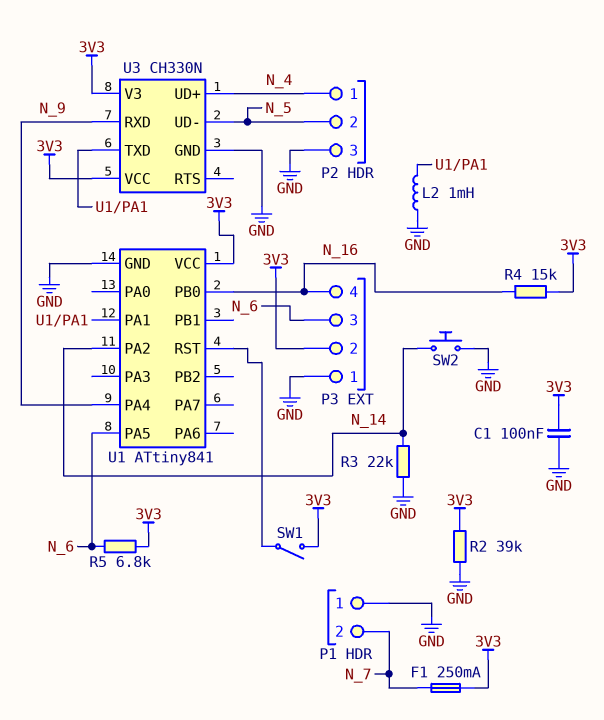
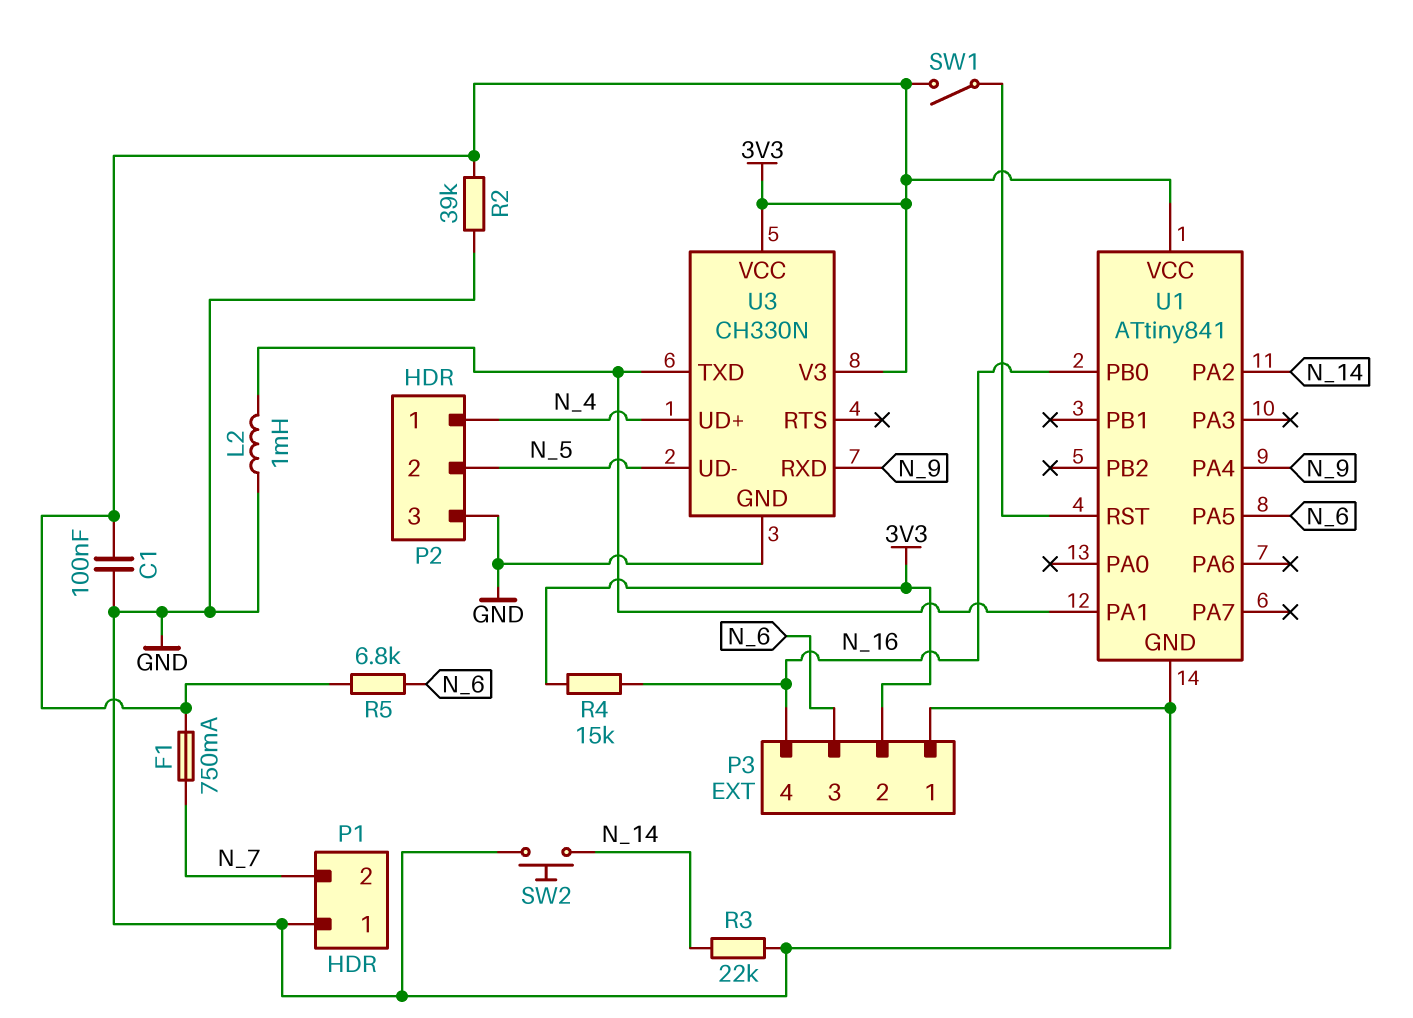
F1: 250mA (3V3, N_7) -> 750mA (3V3, N_7)

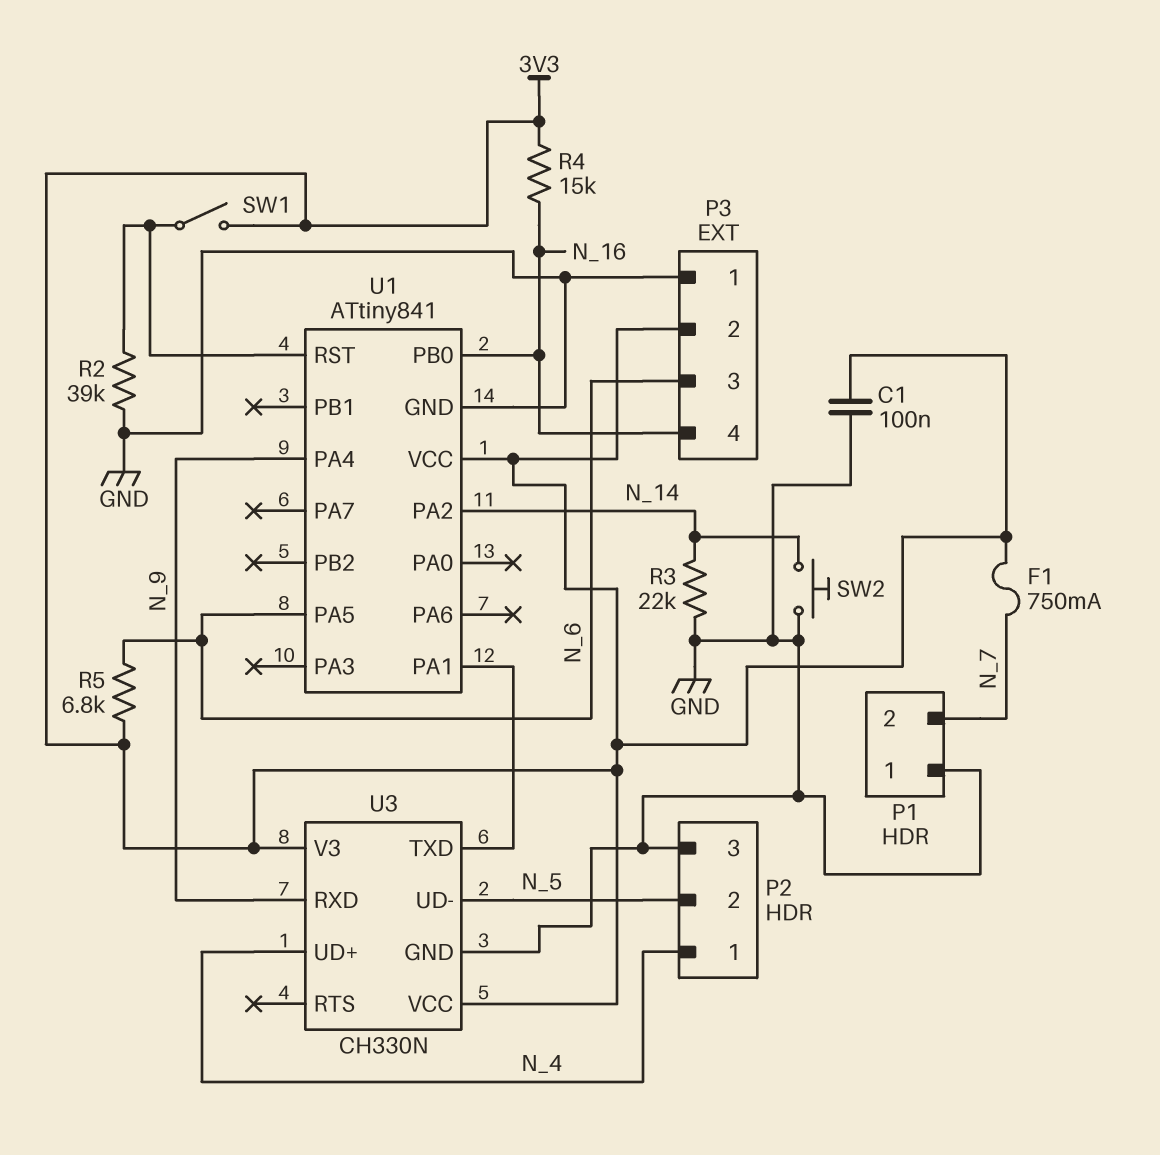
L2: 1mH (GND, U1/PA1) -> none
R2: 39k (3V3, GND) -> 39k (GND, U1/RST)

